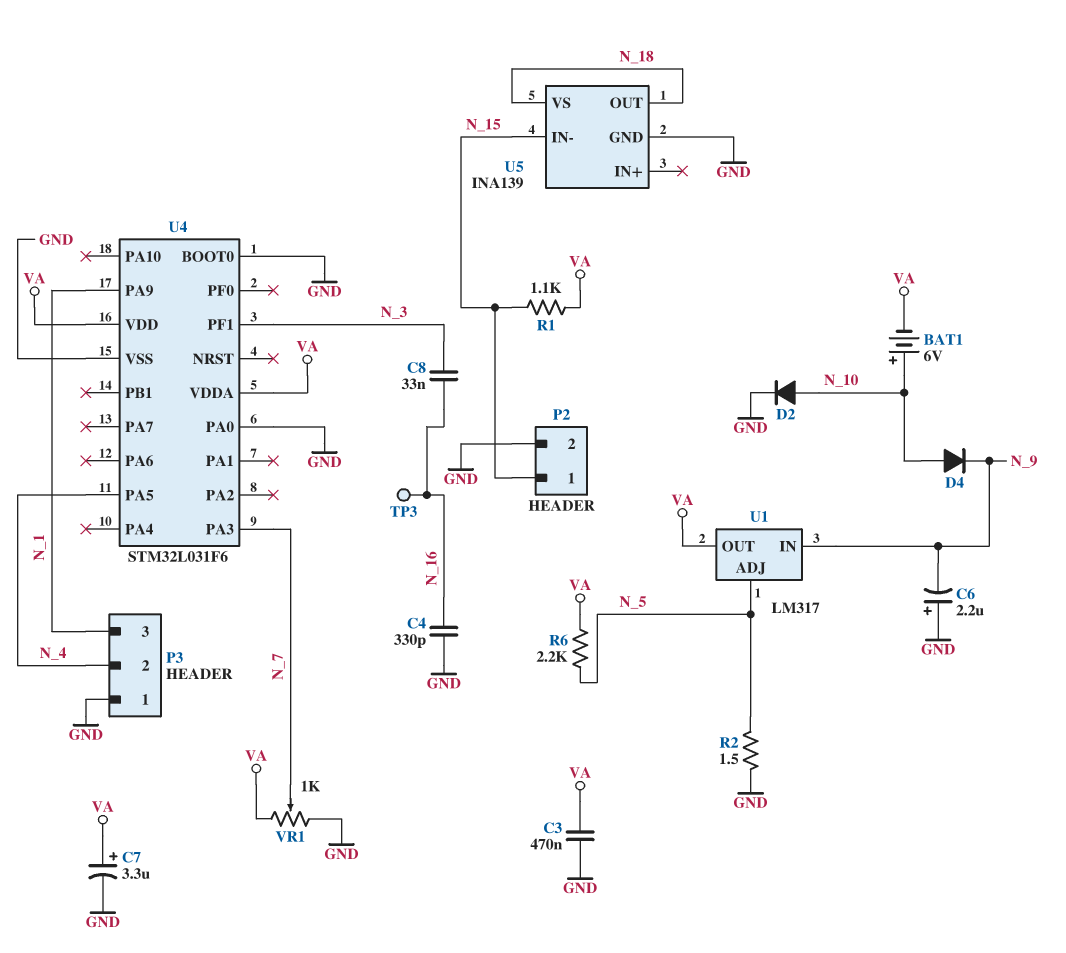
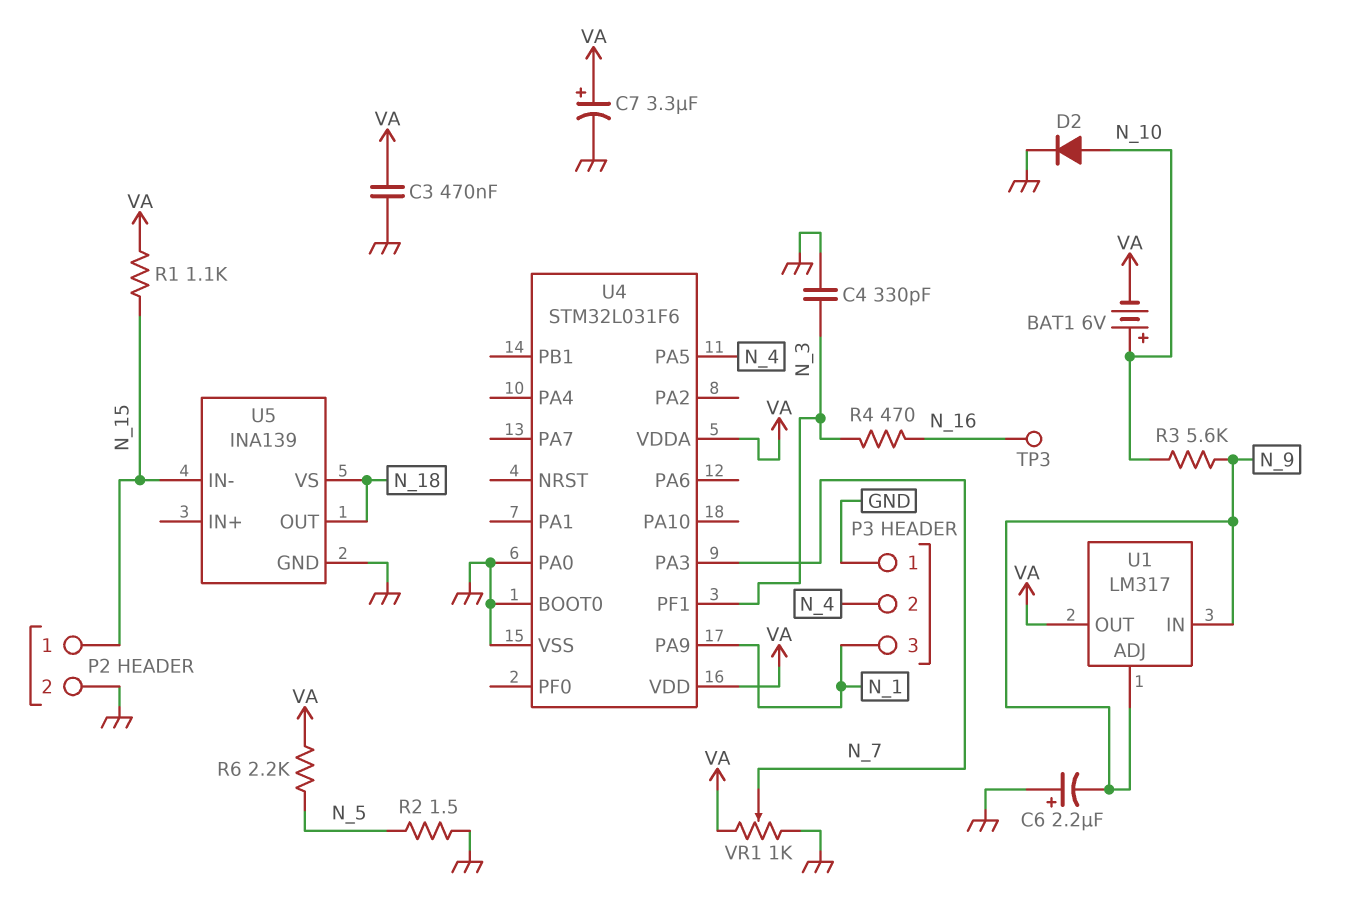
C4: 330pF (GND, N_16) -> 330pF (GND, N_3)
C8: 33nF (N_3, N_16) -> none
D4: diode (A N_10, K N_9) -> none
R3: none -> 5.6k (N_9, N_10)
R4: none -> 470 (N_3, N_16)
U1 pin ADJ: N_5 -> N_9

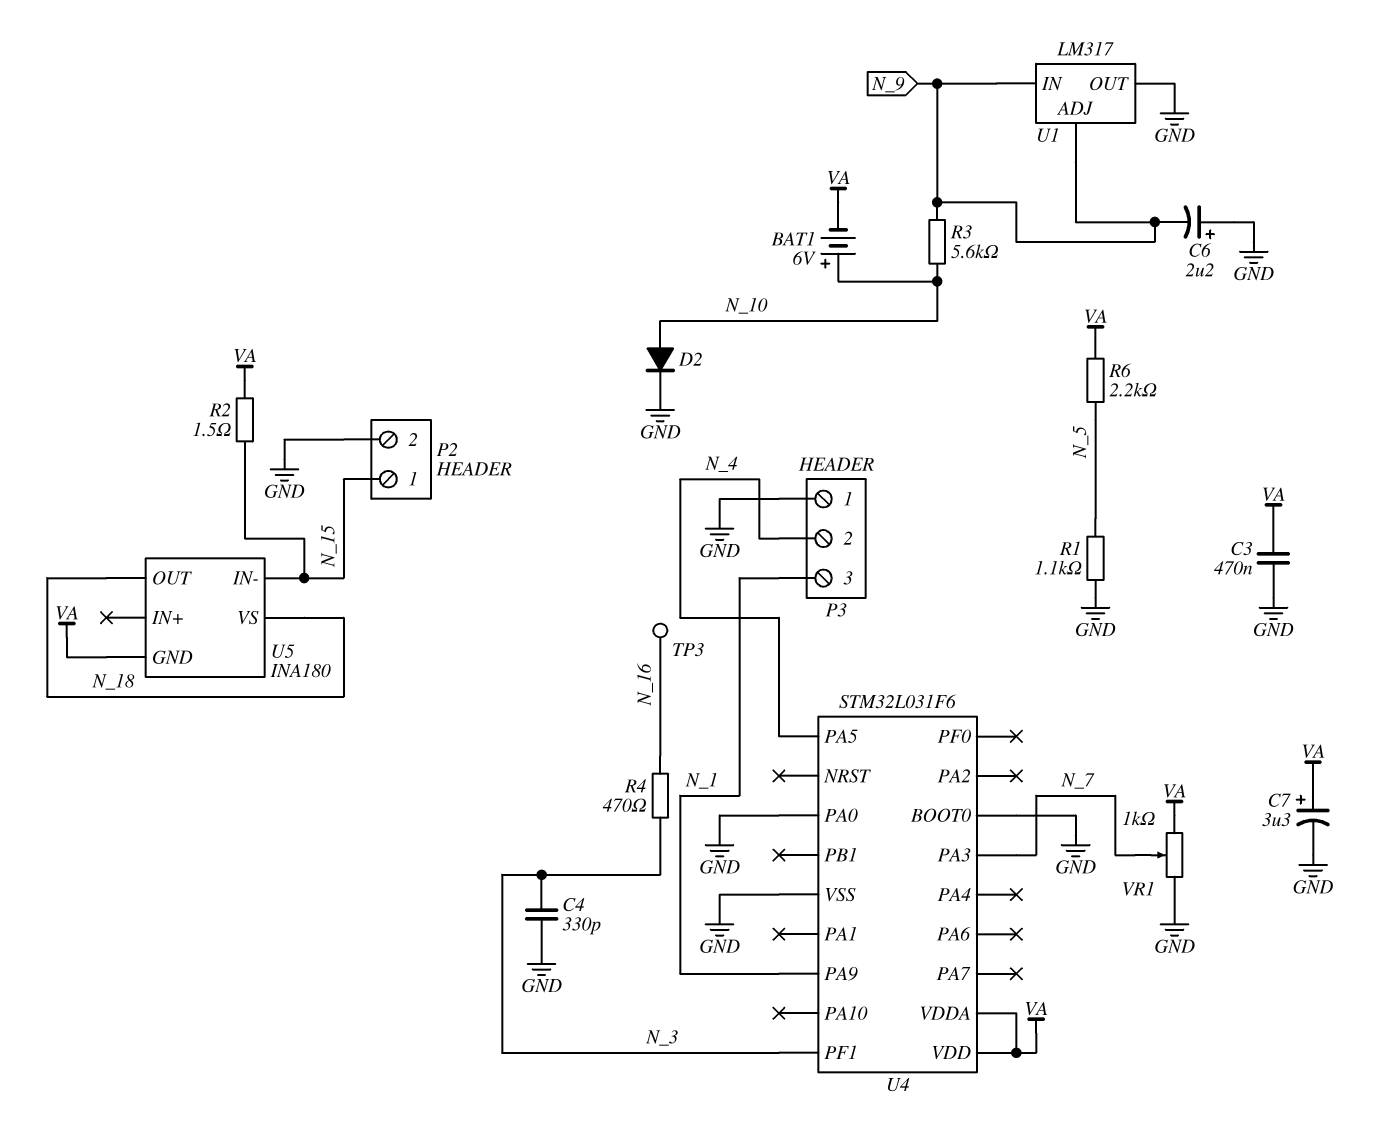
R1: 1.1k (N_15, VA) -> 1.1k (GND, N_5)
R2: 1.5 (GND, N_5) -> 1.5 (N_15, VA)
U1 pin OUT: VA -> GND
U5: INA139 -> INA180
U5 pin GND: GND -> VA

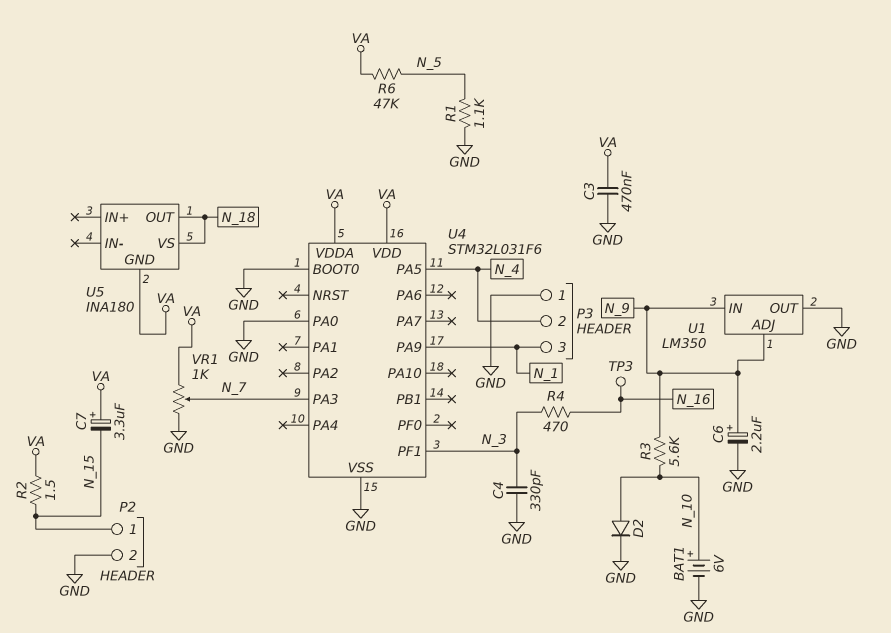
BAT1: 6V (plus N_10, minus VA) -> 6V (plus N_10, minus GND)
C6: 2.2uF (plus GND, minus N_9) -> 2.2uF (plus N_9, minus GND)
C7: 3.3uF (plus VA, minus GND) -> 3.3uF (plus VA, minus N_15)
R6: 2.2k (N_5, VA) -> 47k (N_5, VA)
U1: LM317 -> LM350
U5 pin IN-: N_15 -> none

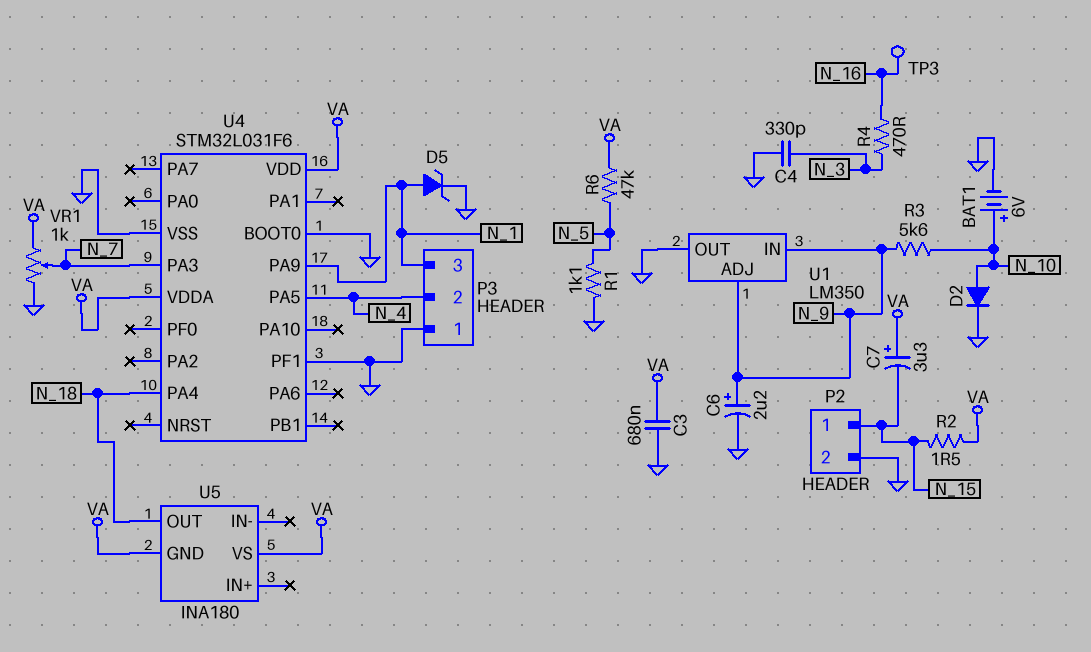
C3: 470nF (GND, VA) -> 680nF (GND, VA)
D5: none -> zener (A N_1, K GND)
U4 pin PA0: GND -> none
U4 pin PA4: none -> N_18
U4 pin PF1: N_3 -> GND
U5 pin VS: N_18 -> VA

